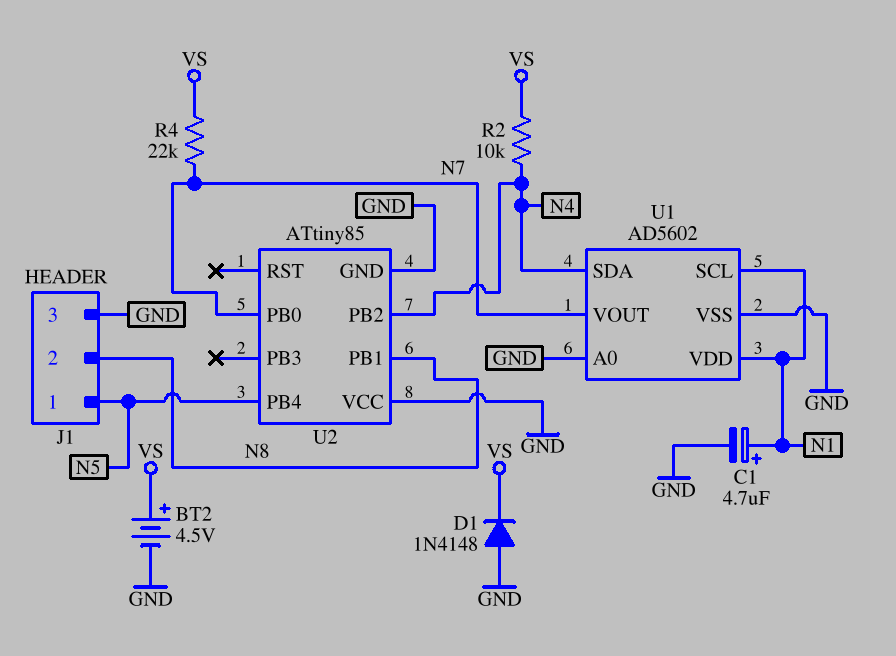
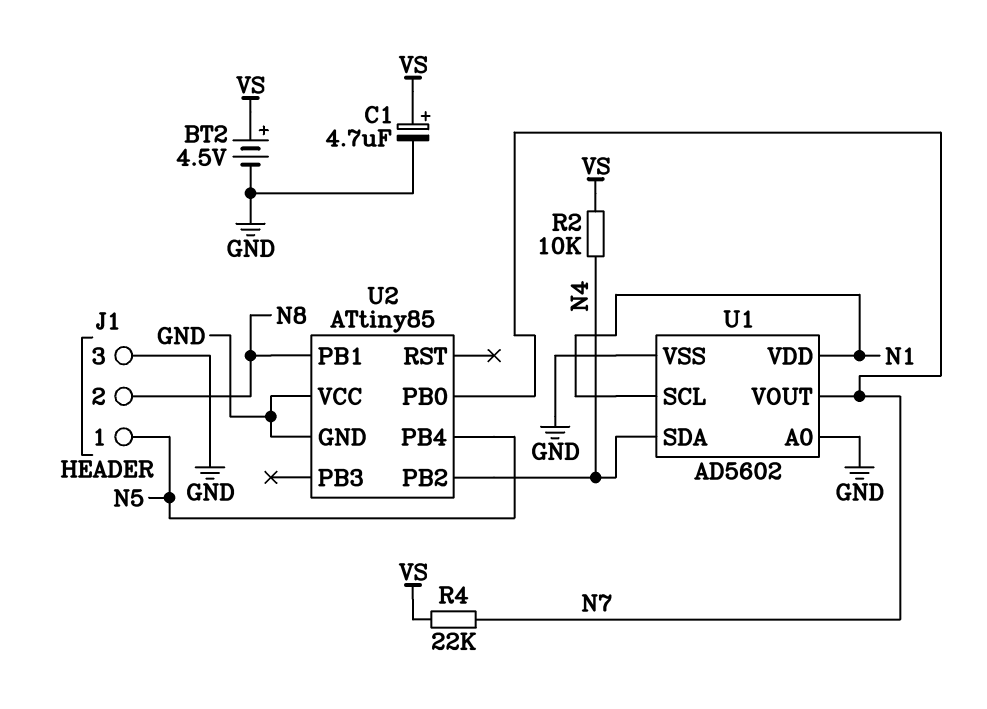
C1: 4.7uF (plus N1, minus GND) -> 4.7uF (plus VS, minus GND)
D1: diode 1N4148 (A GND, K VS) -> none

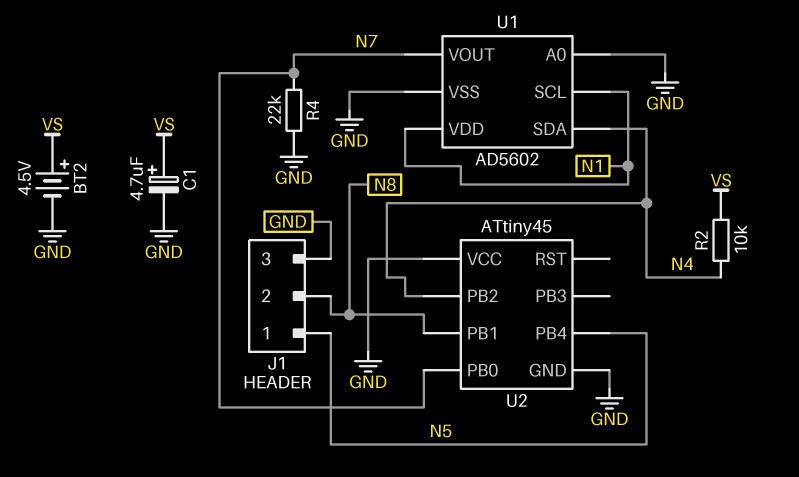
R4: 22k (N7, VS) -> 22k (GND, N7)
U2: ATtiny85 -> ATtiny45

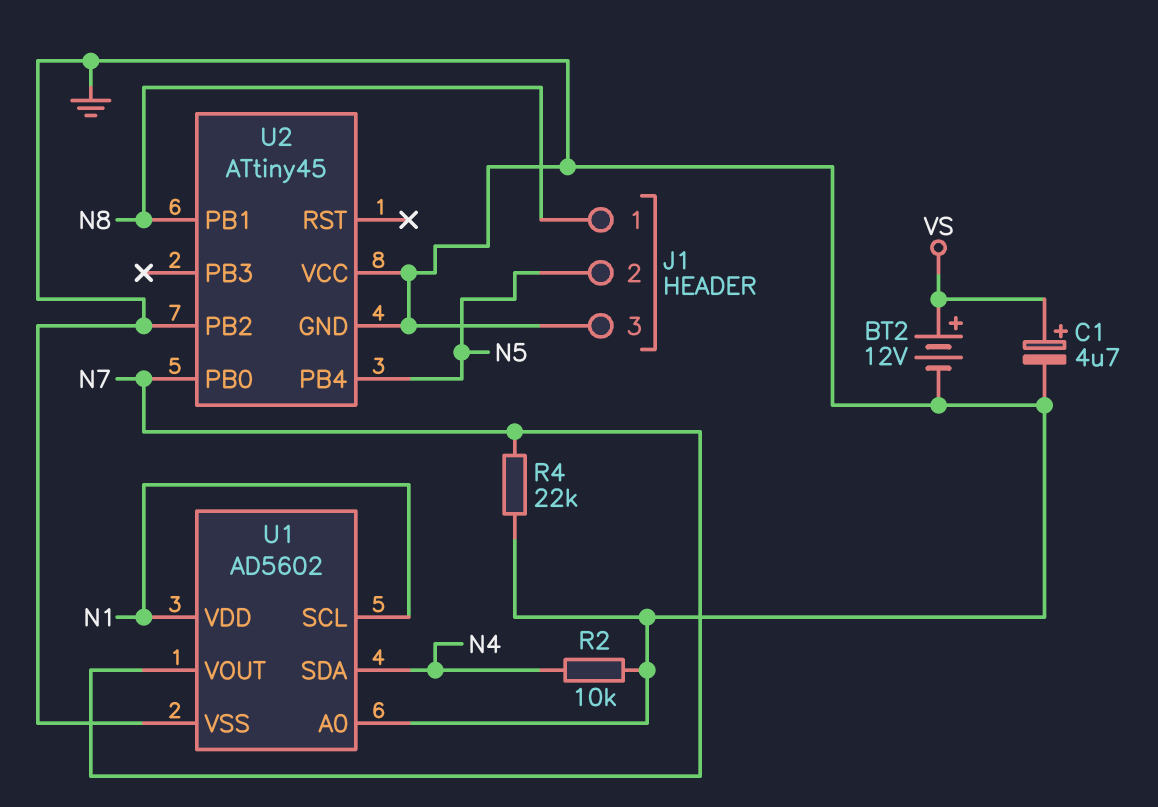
BT2: 4.5V (plus VS, minus GND) -> 12V (plus VS, minus GND)
J1 pin 1: N5 -> N8
J1 pin 2: N8 -> N5
R2: 10k (N4, VS) -> 10k (GND, N4)
U2 pin PB2: N4 -> GND

